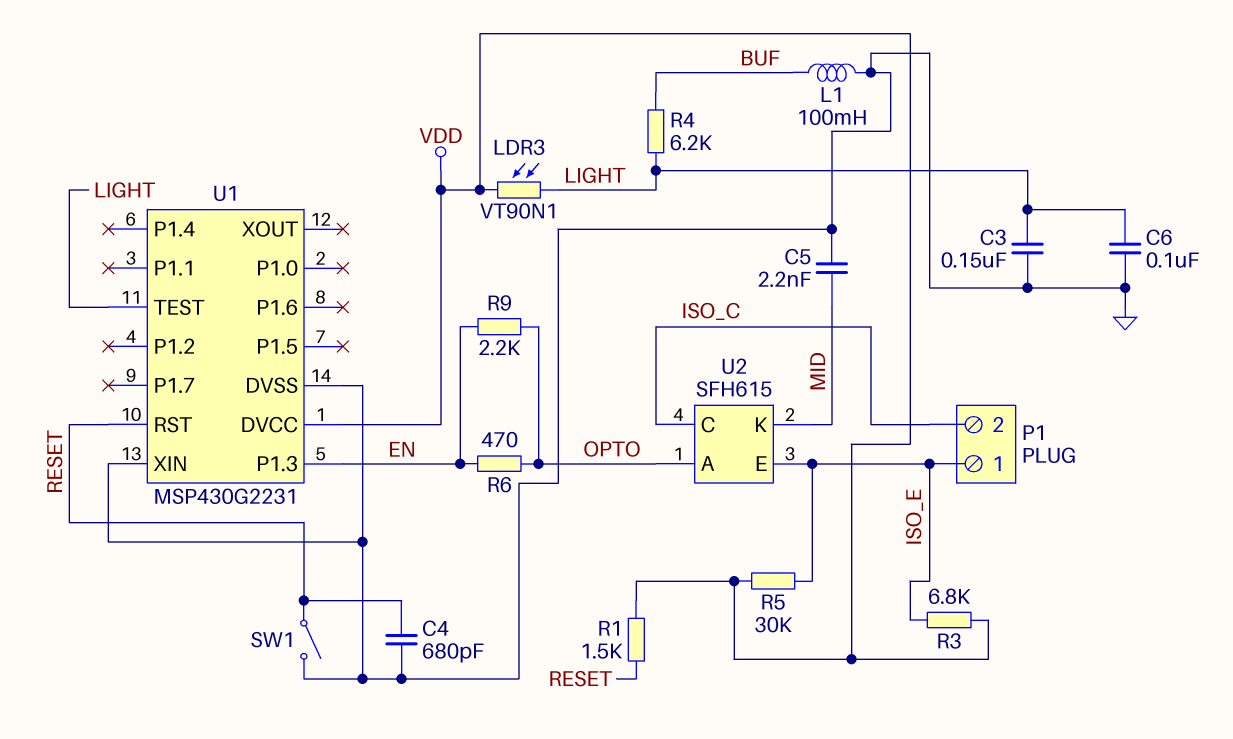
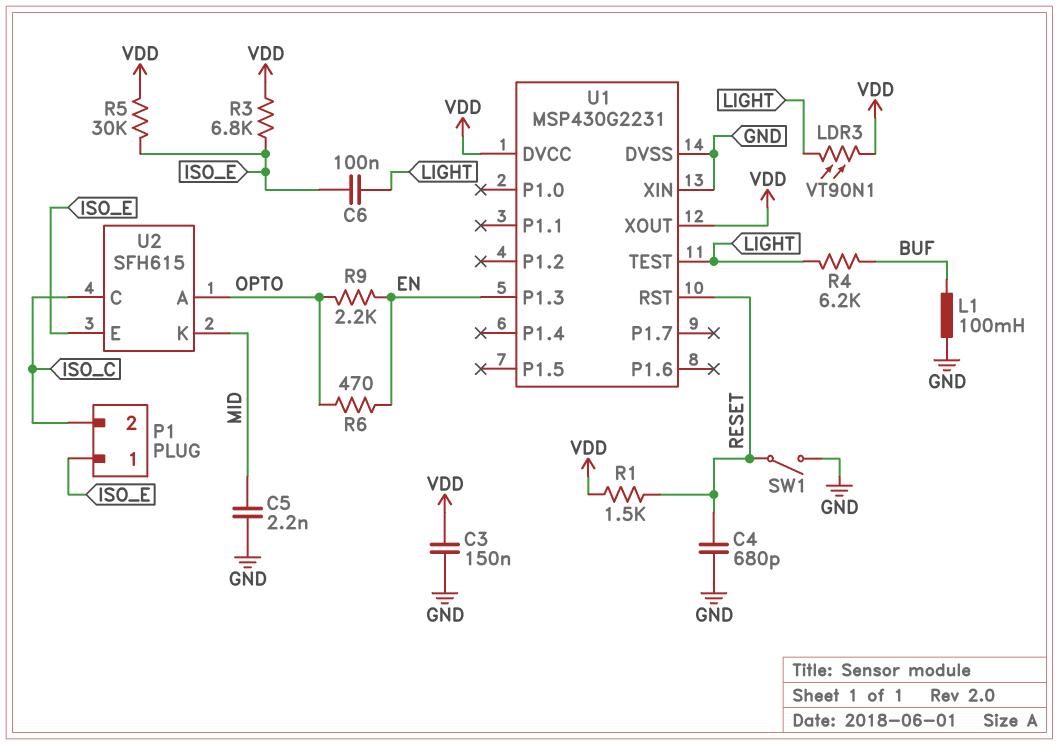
C3: 150nF (GND, LIGHT) -> 150nF (GND, VDD)
C6: 100nF (GND, LIGHT) -> 100nF (ISO_E, LIGHT)
U1 pin XOUT: none -> VDD

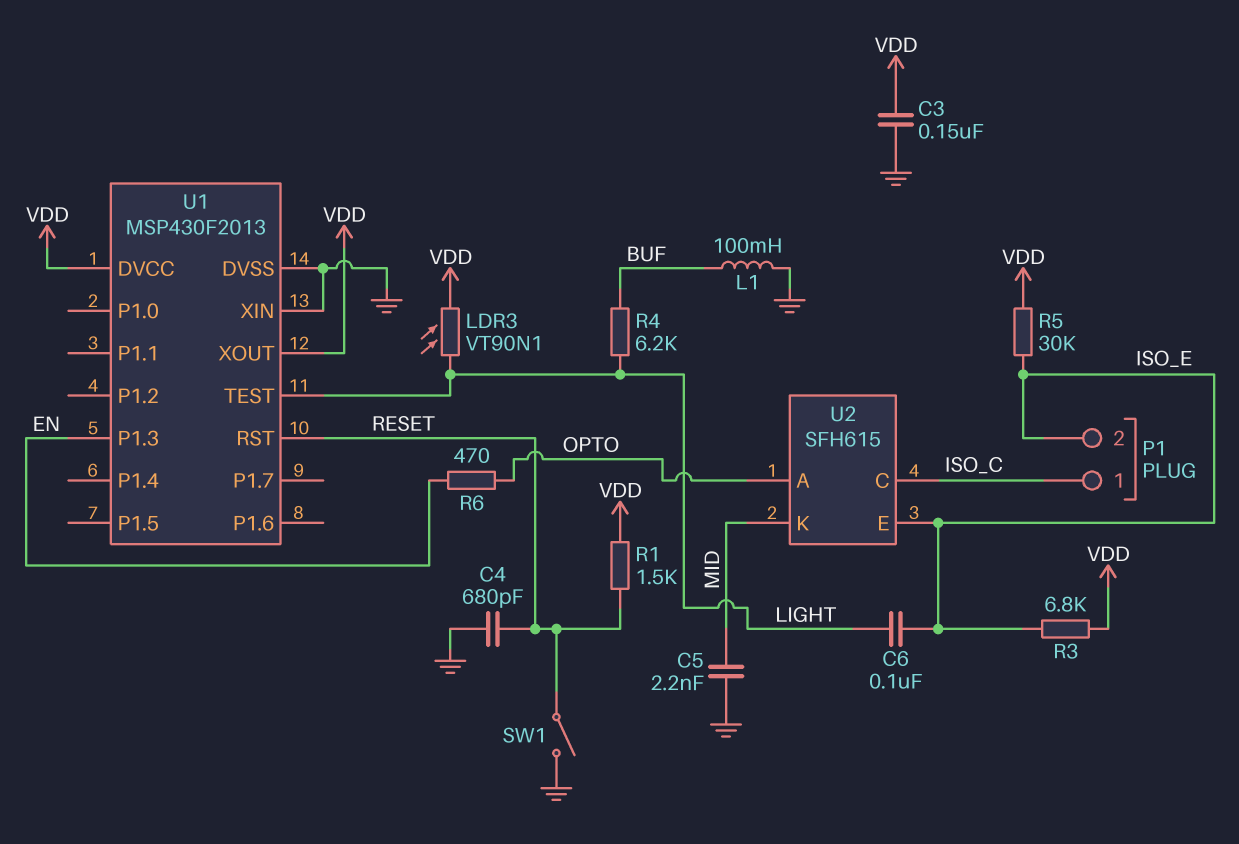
P1 pin 1: ISO_E -> ISO_C
P1 pin 2: ISO_C -> ISO_E
R9: 2.2k (EN, OPTO) -> none
U1: MSP430G2231 -> MSP430F2013

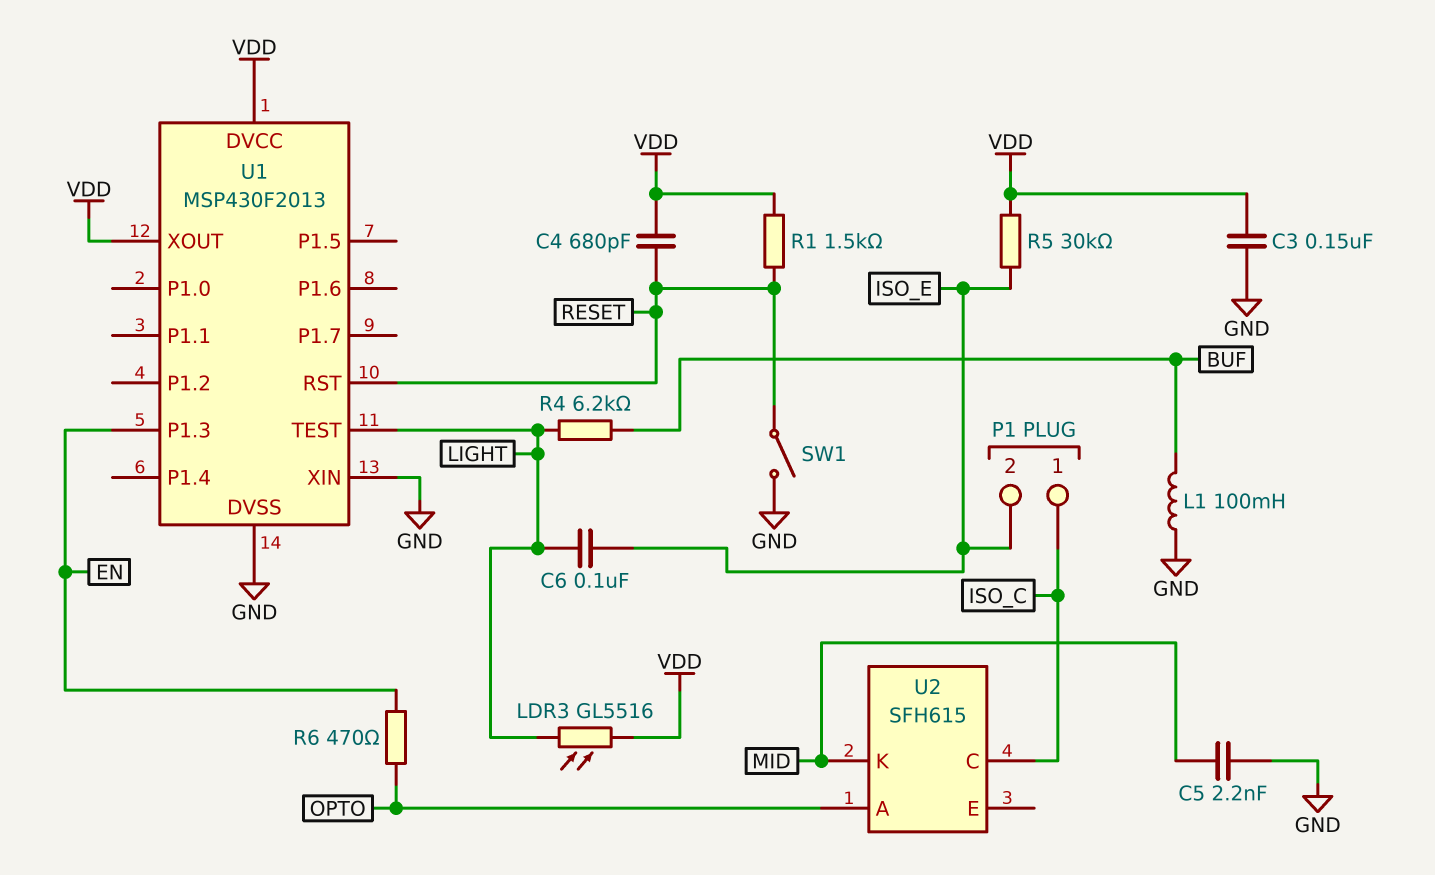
C4: 680pF (GND, RESET) -> 680pF (RESET, VDD)
LDR3: VT90N1 (LIGHT, VDD) -> GL5516 (LIGHT, VDD)
R3: 6.8k (ISO_E, VDD) -> none
U2 pin E: ISO_E -> none

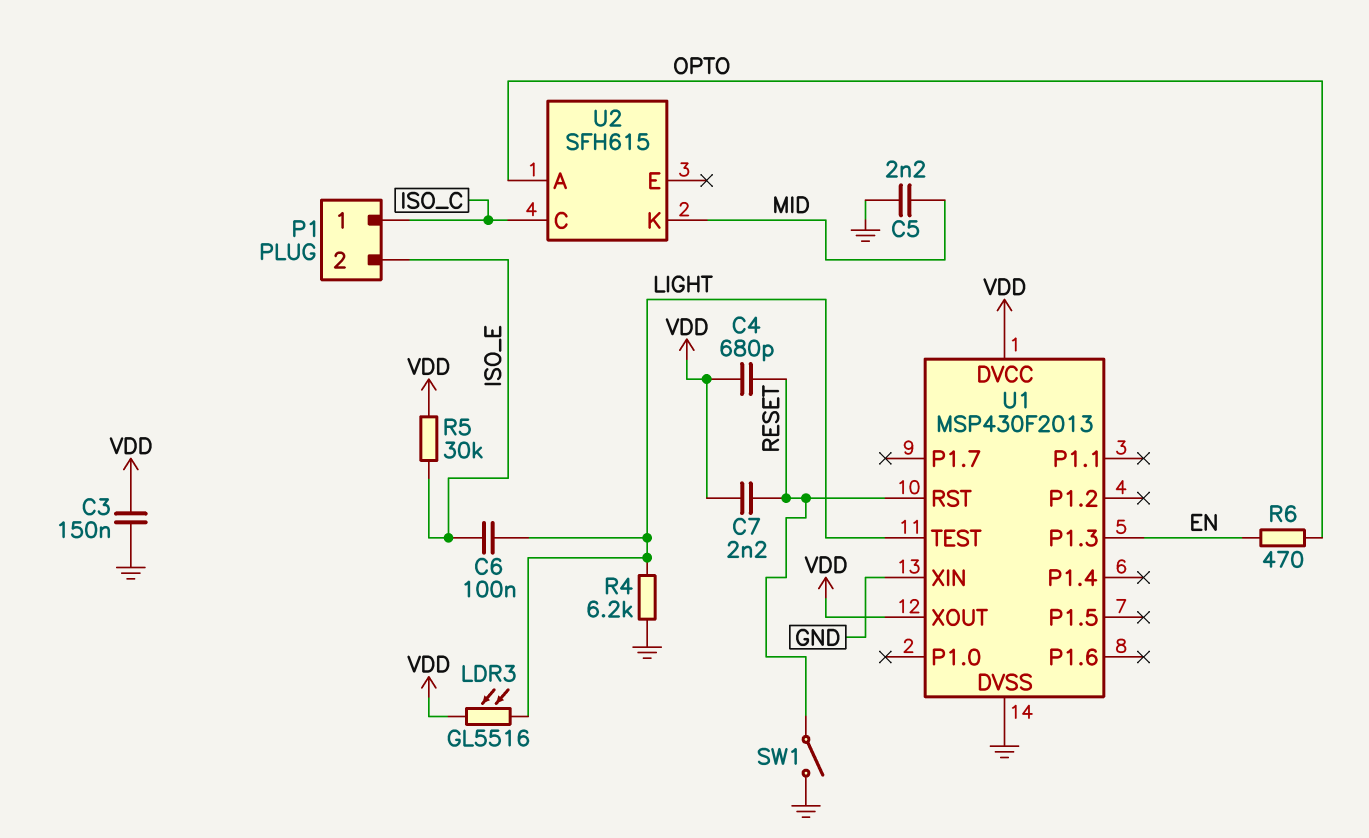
C7: none -> 2.2nF (RESET, VDD)
L1: 100mH (BUF, GND) -> none
R1: 1.5k (RESET, VDD) -> none
R4: 6.2k (BUF, LIGHT) -> 6.2k (GND, LIGHT)

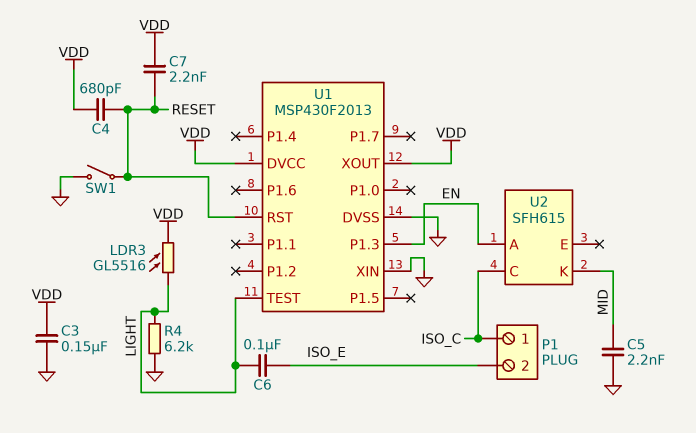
R5: 30k (ISO_E, VDD) -> none
R6: 470 (EN, OPTO) -> none
U2 pin A: OPTO -> EN

